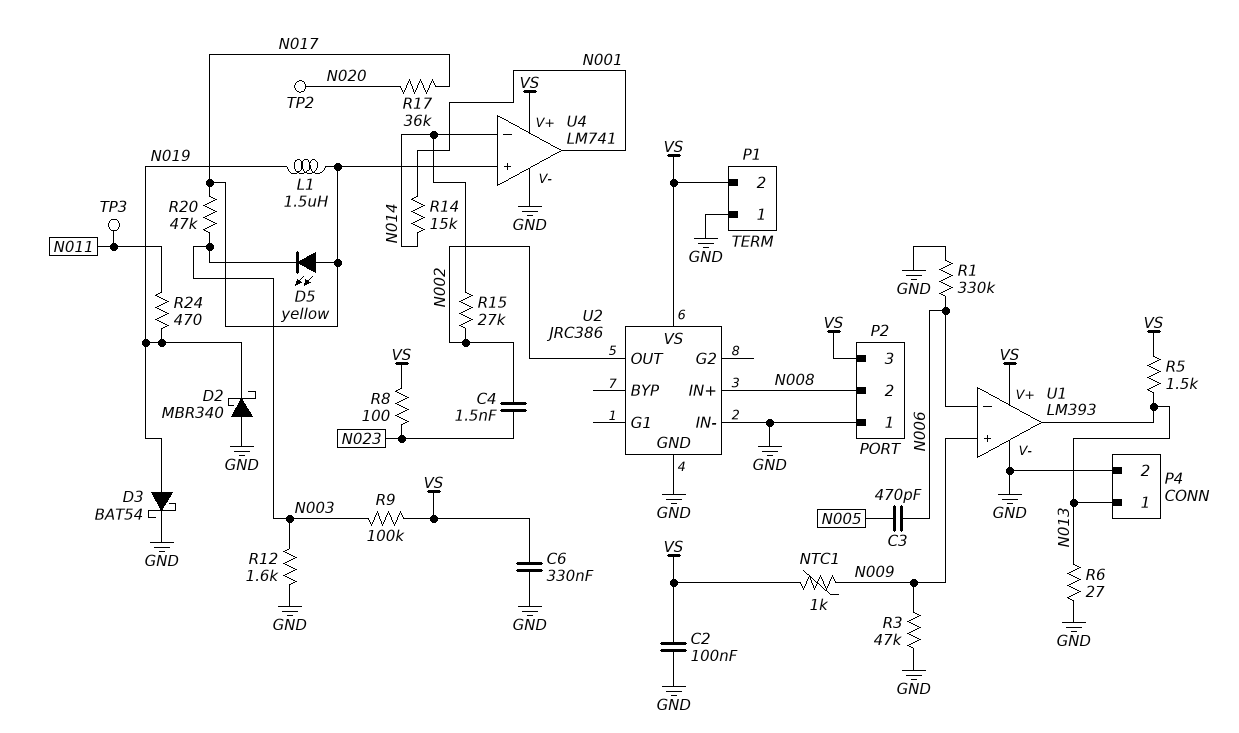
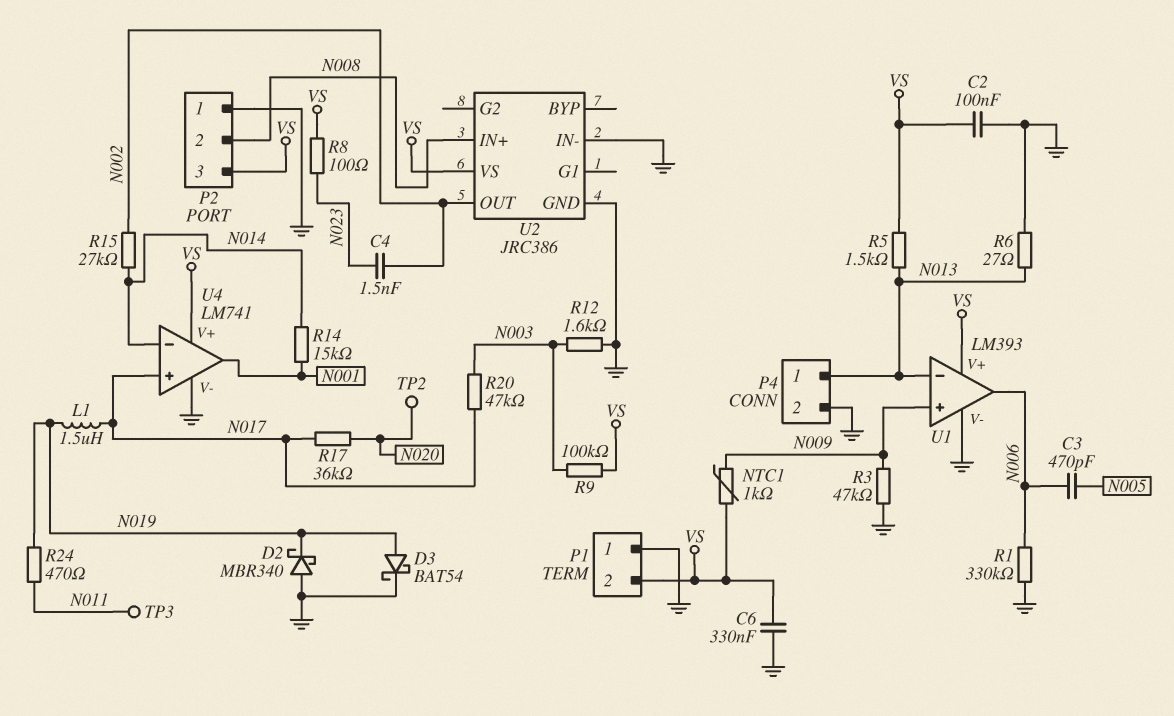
D5: LED yellow (A N017, K N003) -> none
U1 pin in-: N006 -> N013
U1 pin out: N013 -> N006

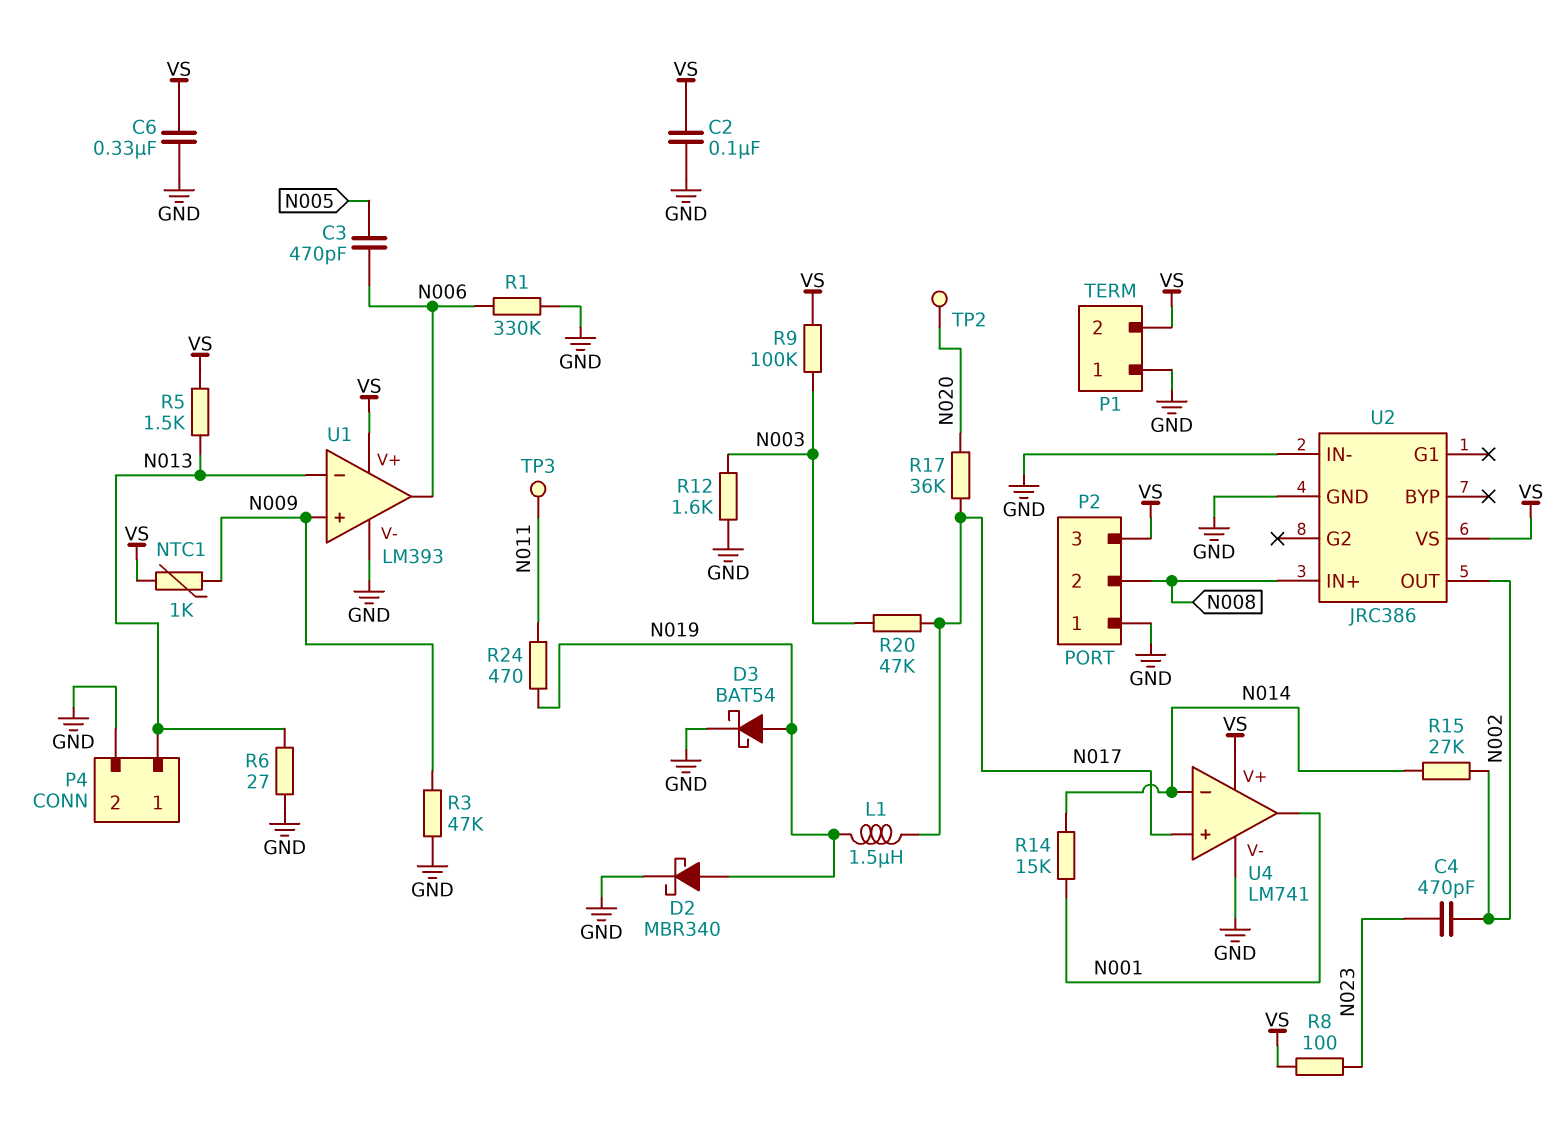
C4: 1.5nF (N002, N023) -> 470pF (N002, N023)
D2: schottky MBR340 (A GND, K N019) -> schottky MBR340 (A N019, K GND)

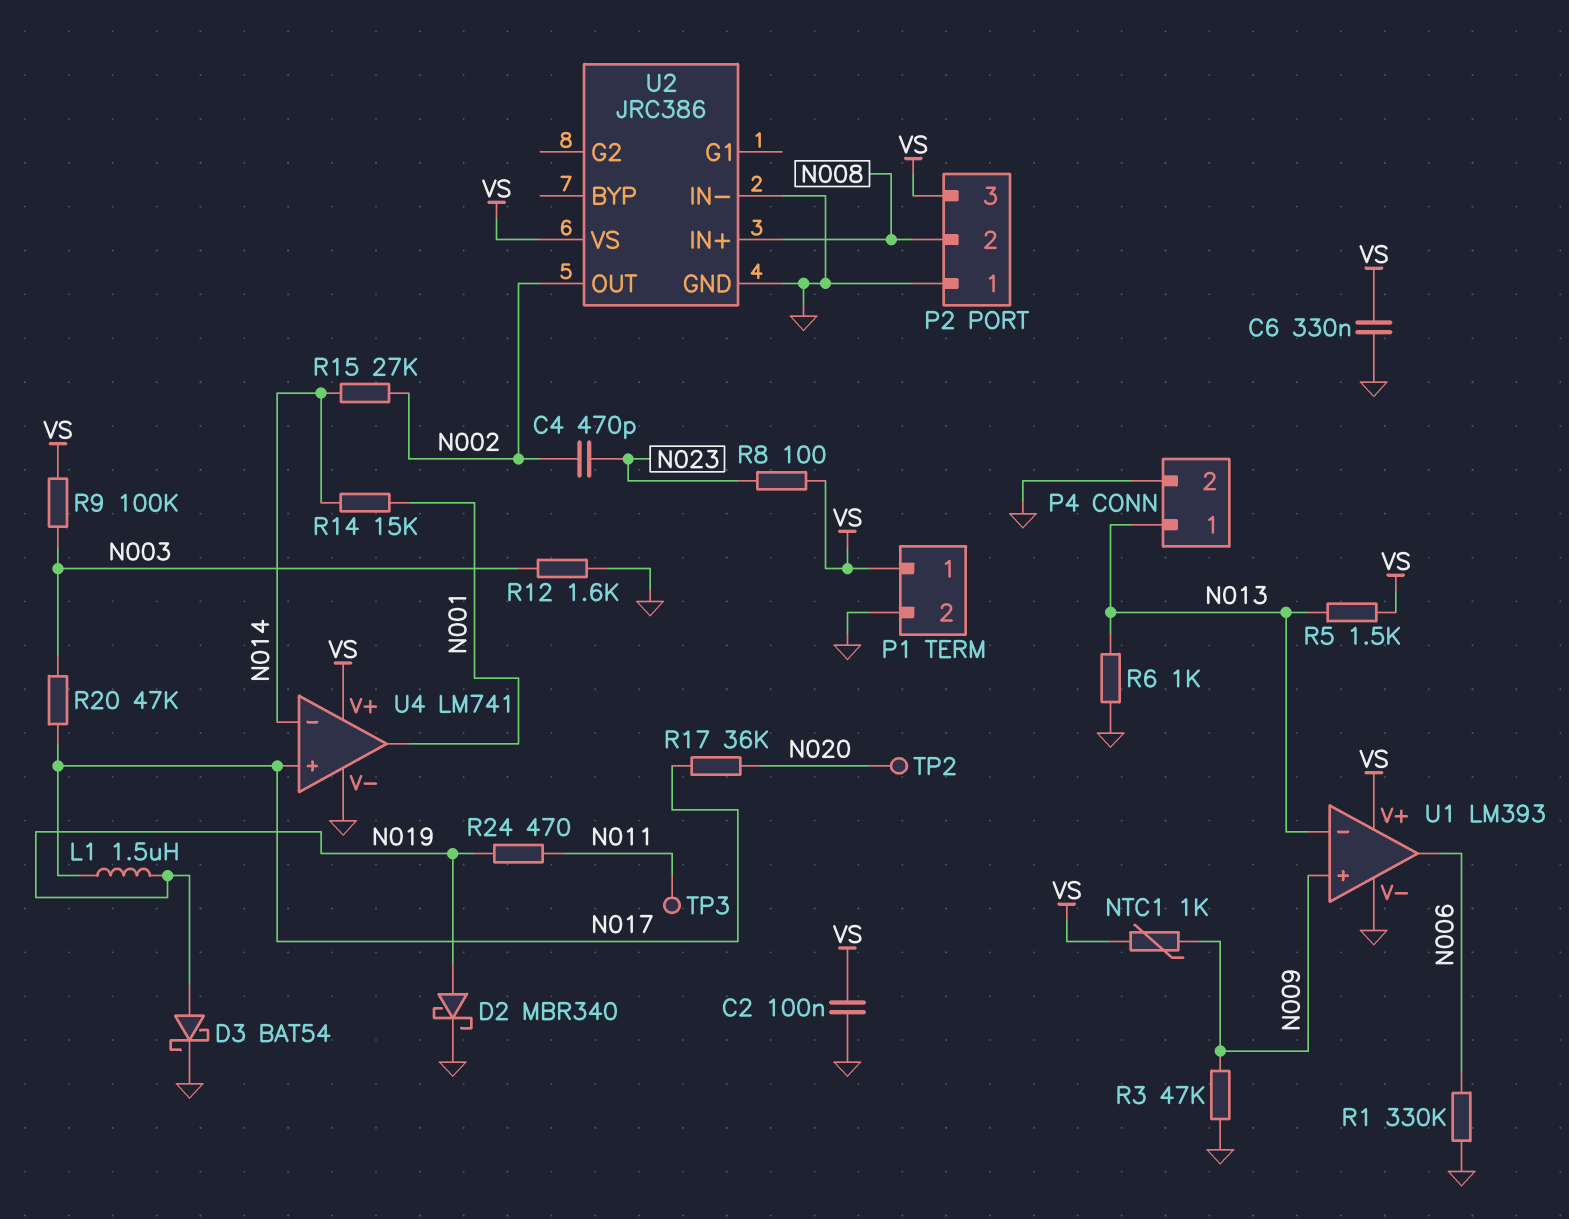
C3: 470pF (N005, N006) -> none
P1 pin 1: GND -> VS
P1 pin 2: VS -> GND
R6: 27 (GND, N013) -> 1k (GND, N013)

